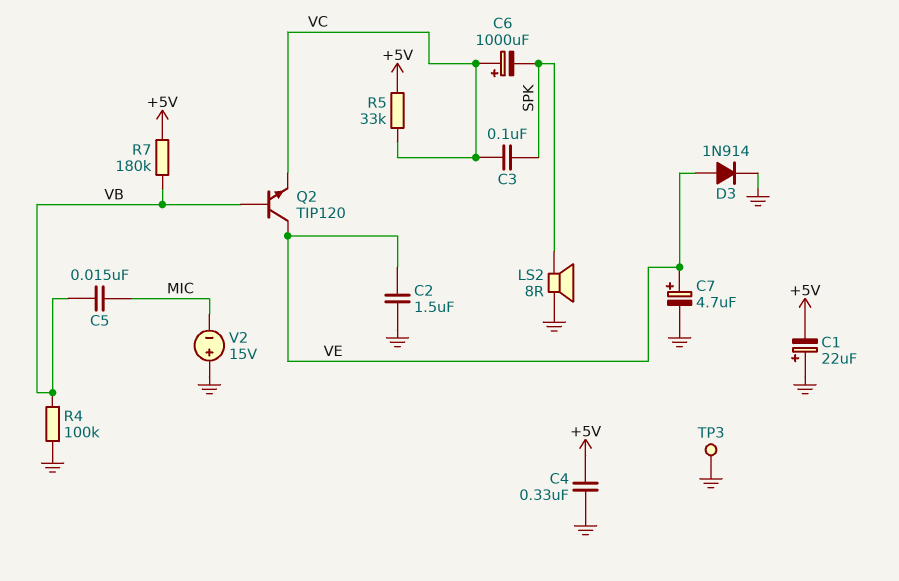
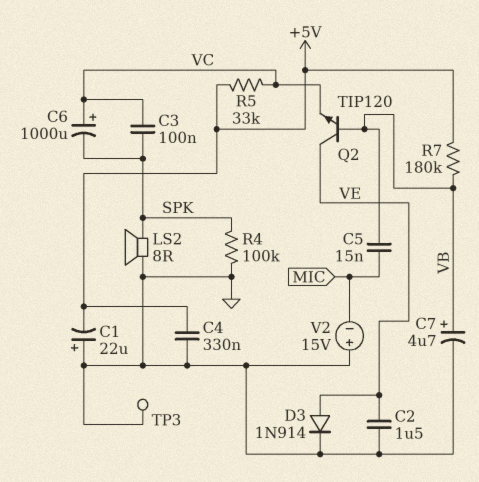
C7: 4.7uF (plus VE, minus GND) -> 4.7uF (plus VB, minus GND)
R4: 100k (GND, VB) -> 100k (GND, SPK)

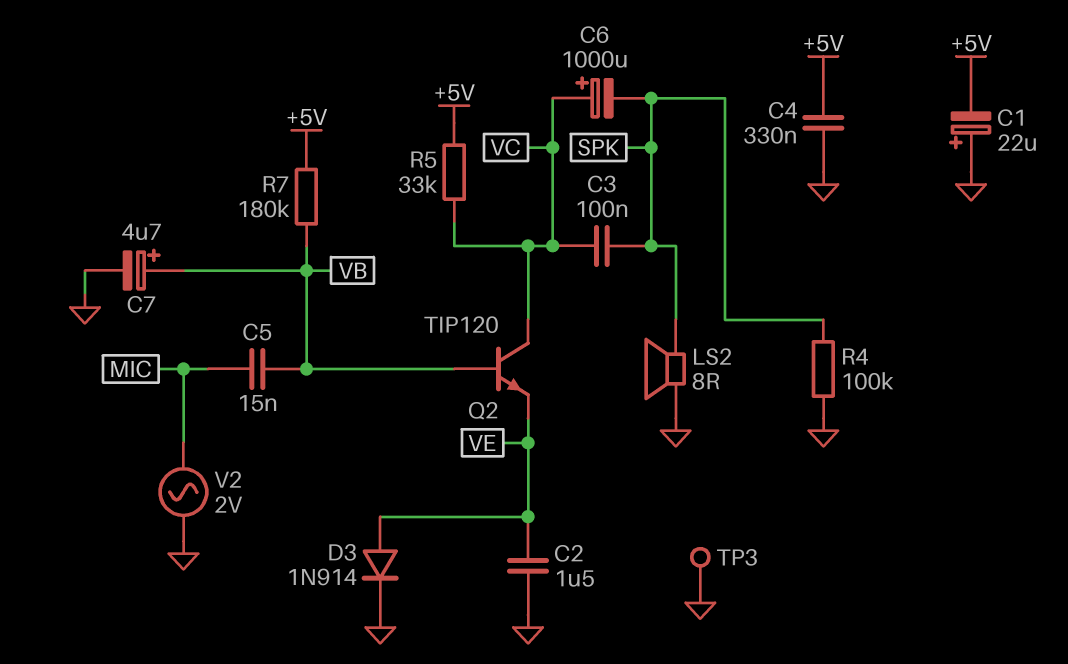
Q2: NPN TIP120 (B VB, C VE, E VC) -> NPN TIP120 (B VB, C VC, E VE)
V2: 15V (plus GND, minus MIC) -> AC 2V (GND, MIC)

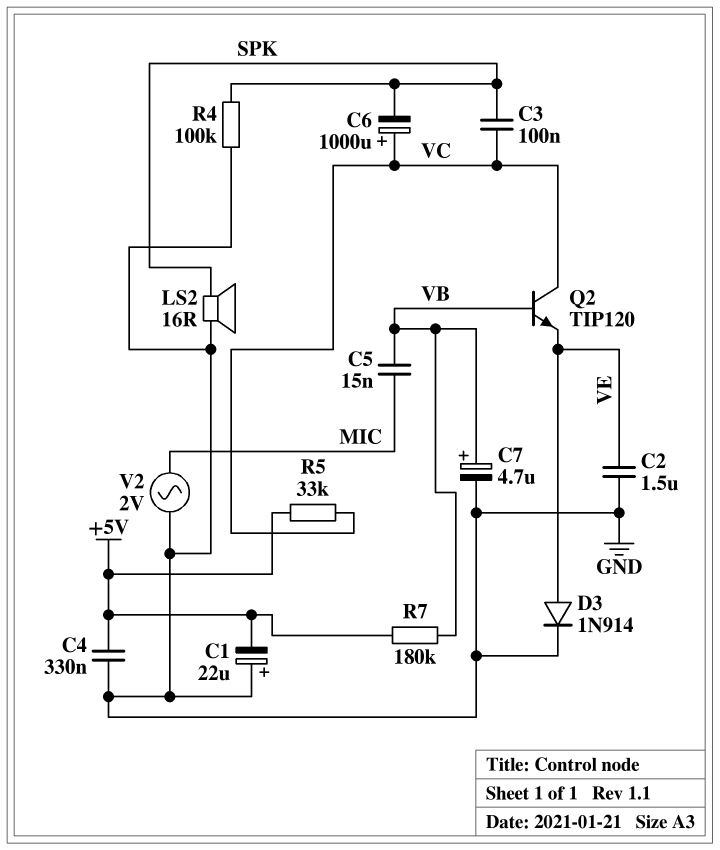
LS2: speaker 8R (GND, SPK) -> speaker 16R (GND, SPK)
TP3: test point (GND) -> none

